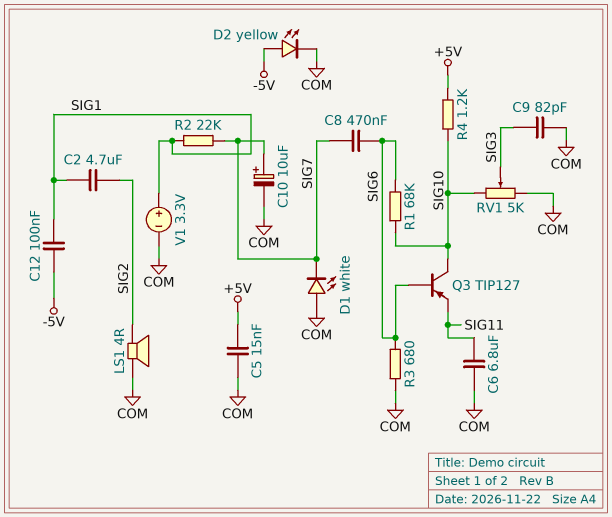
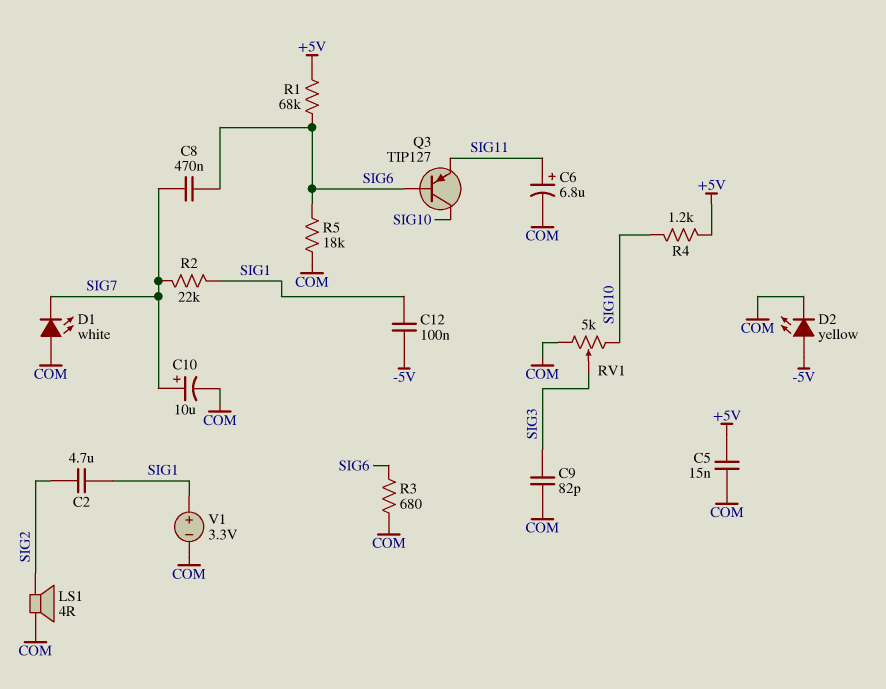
C6: 6.8uF (COM, SIG11) -> 6.8uF (plus SIG11, minus COM)
R1: 68k (SIG6, SIG10) -> 68k (+5V, SIG6)
R5: none -> 18k (COM, SIG6)

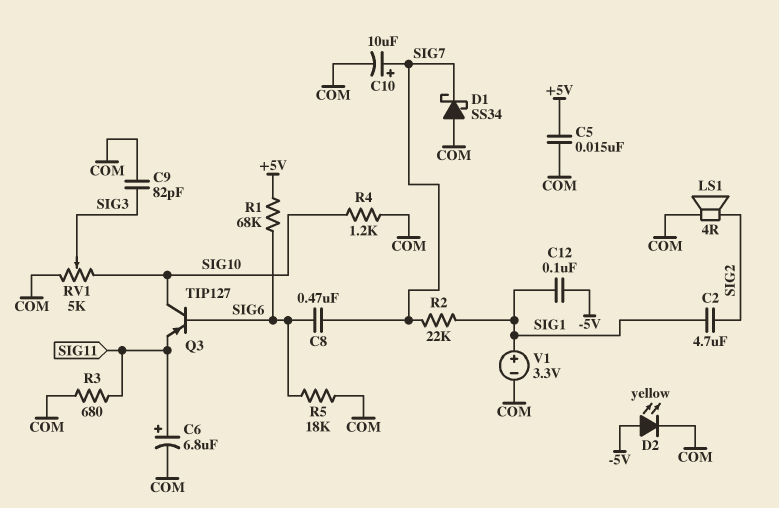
D1: LED white (A COM, K SIG7) -> schottky SS34 (A COM, K SIG7)
R3: 680 (COM, SIG6) -> 680 (COM, SIG11)
R4: 1.2k (+5V, SIG10) -> 1.2k (COM, SIG10)

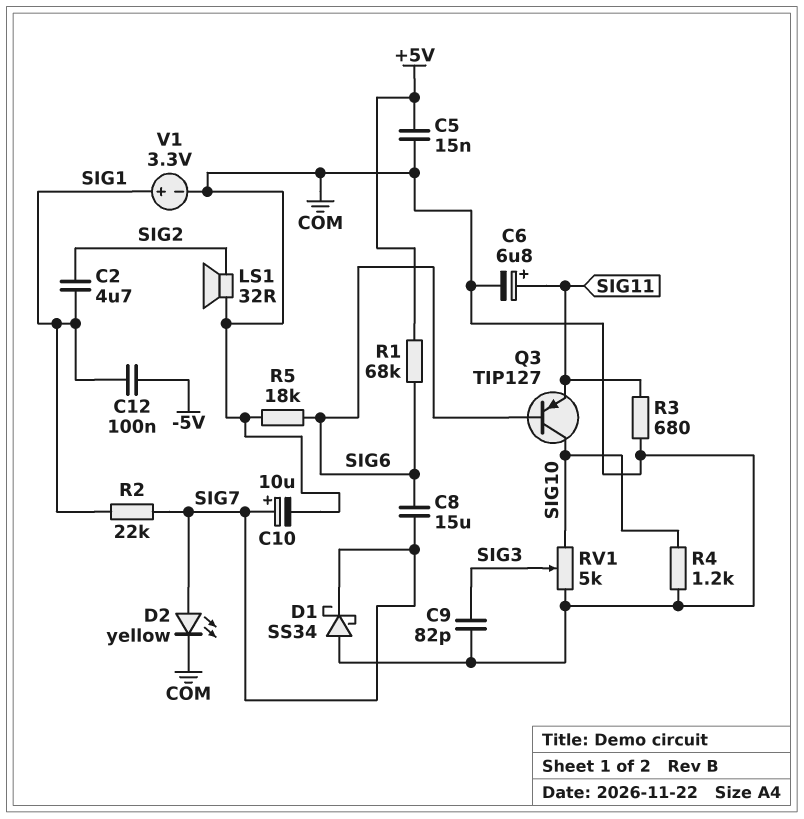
C8: 470nF (SIG6, SIG7) -> 15uF (SIG6, SIG7)
D2: LED yellow (A -5V, K COM) -> LED yellow (A SIG7, K COM)
LS1: speaker 4R (COM, SIG2) -> speaker 32R (COM, SIG2)

